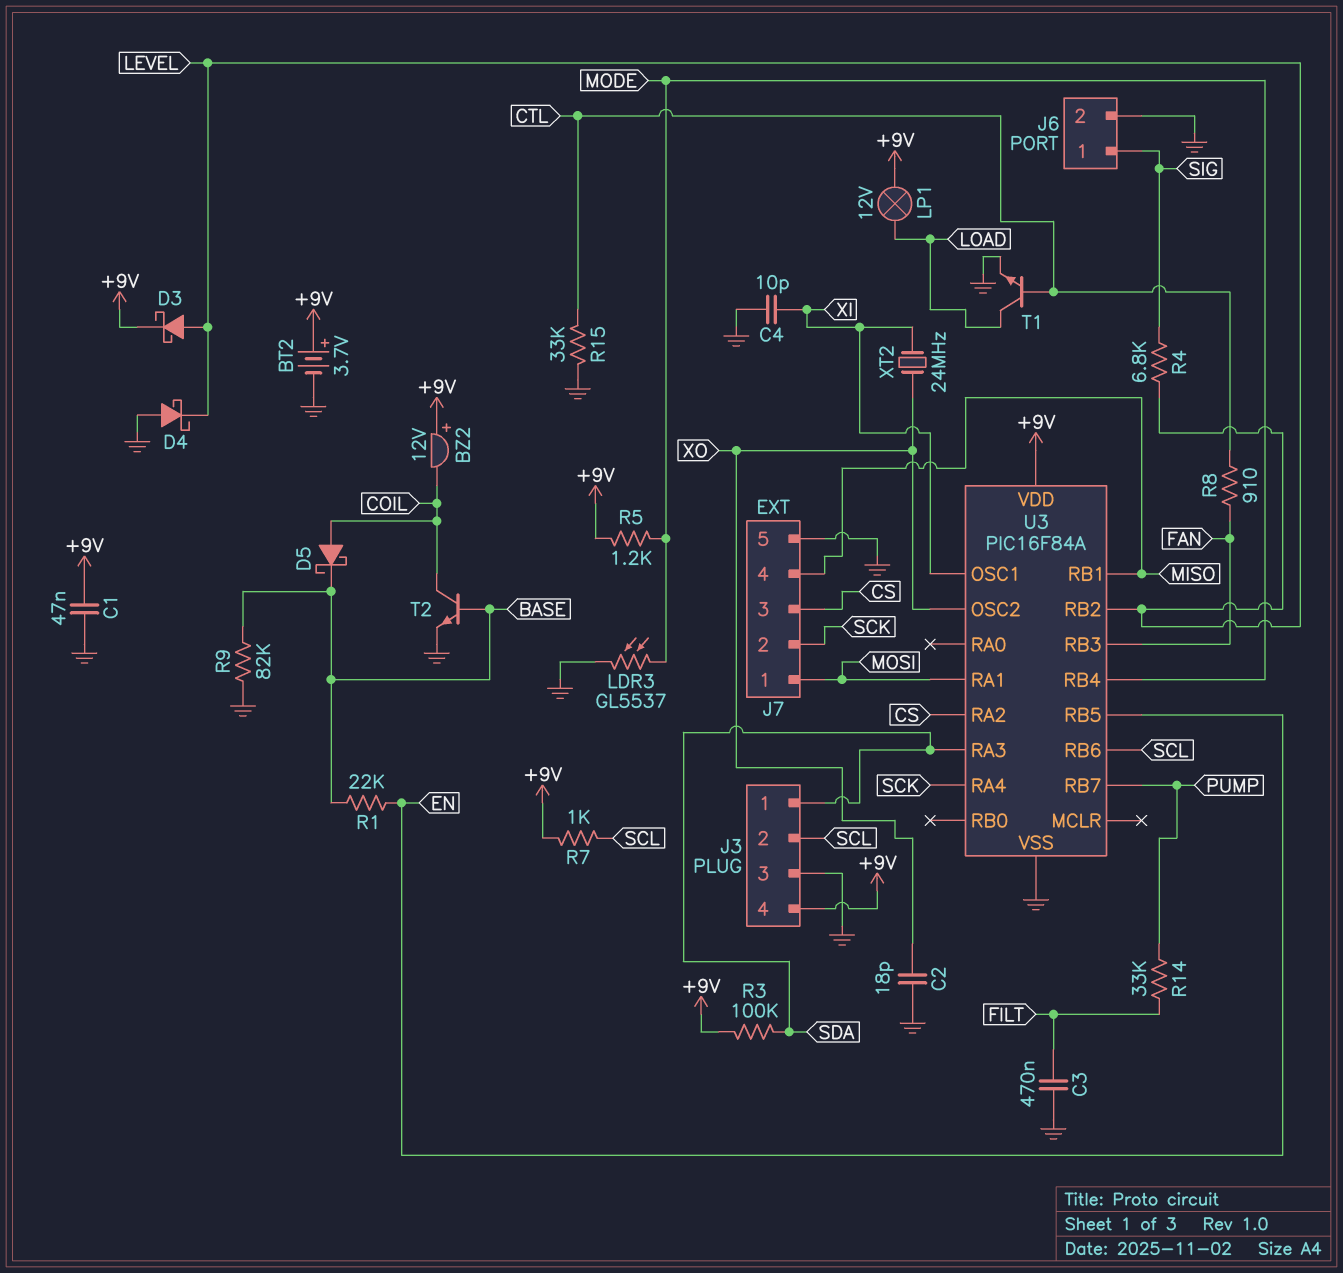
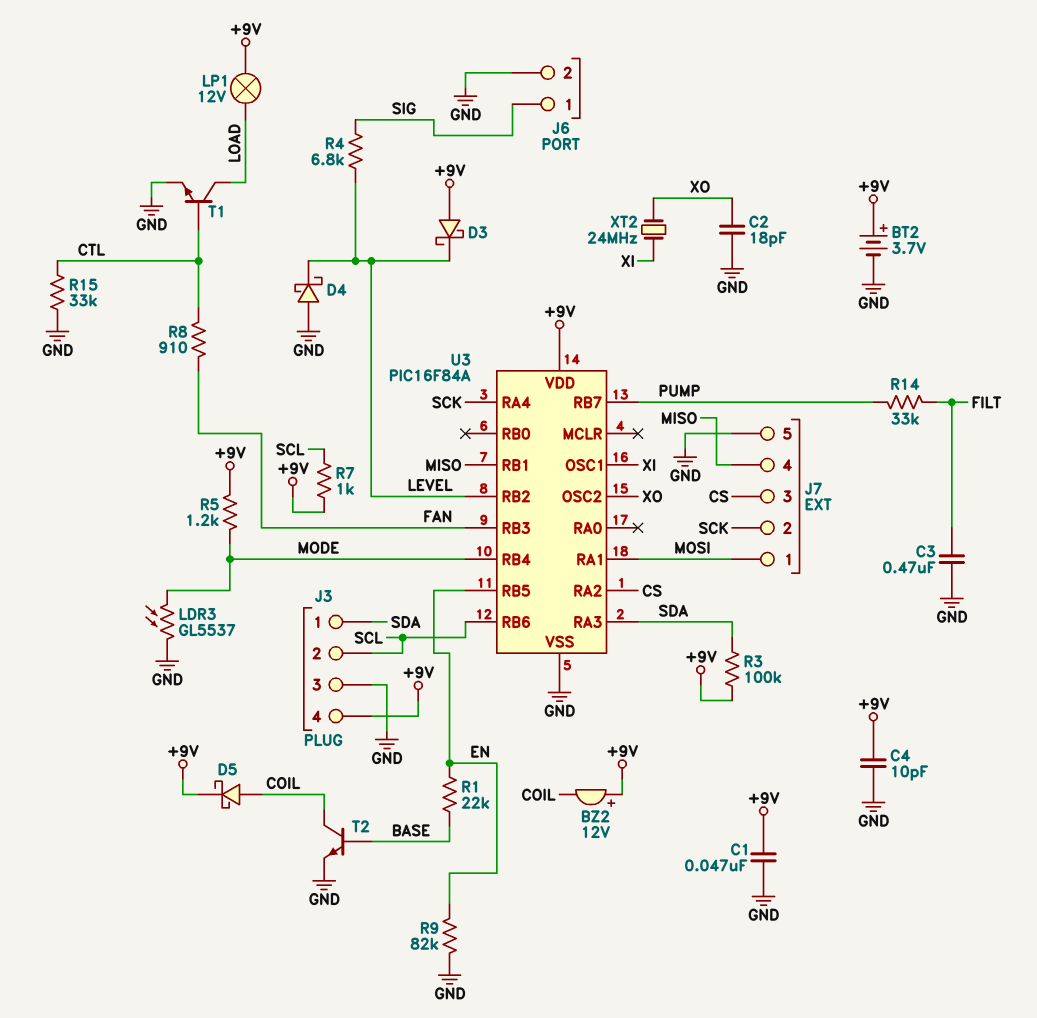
C4: 10pF (GND, XI) -> 10pF (+9V, GND)
D3: schottky (A LEVEL, K +9V) -> schottky (A +9V, K LEVEL)
D5: schottky (A COIL, K BASE) -> schottky (A COIL, K +9V)
R9: 82k (BASE, GND) -> 82k (EN, GND)

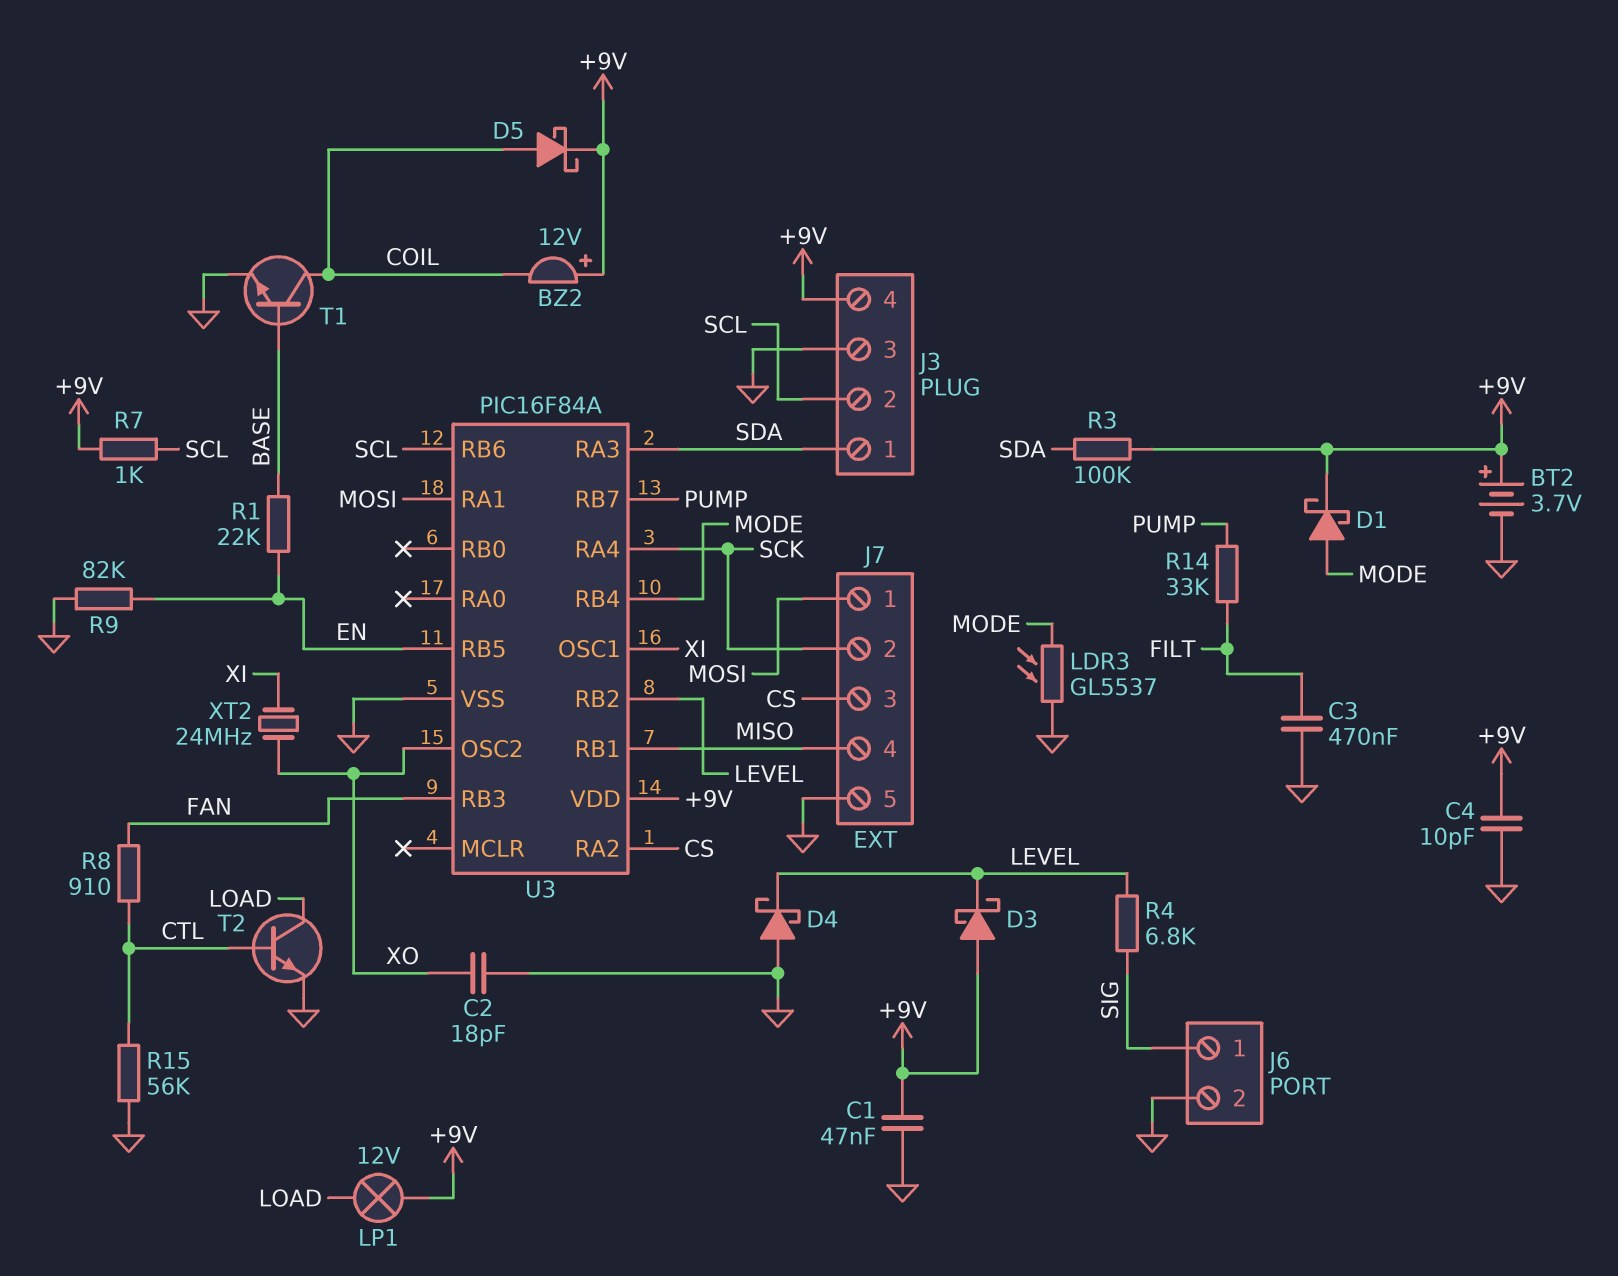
D1: none -> schottky (A MODE, K +9V)
R5: 1.2k (+9V, MODE) -> none
R15: 33k (CTL, GND) -> 56k (CTL, GND)
T1: NPN (B CTL, C LOAD, E GND) -> NPN (B BASE, C COIL, E GND)
T2: NPN (B BASE, C COIL, E GND) -> NPN (B CTL, C LOAD, E GND)

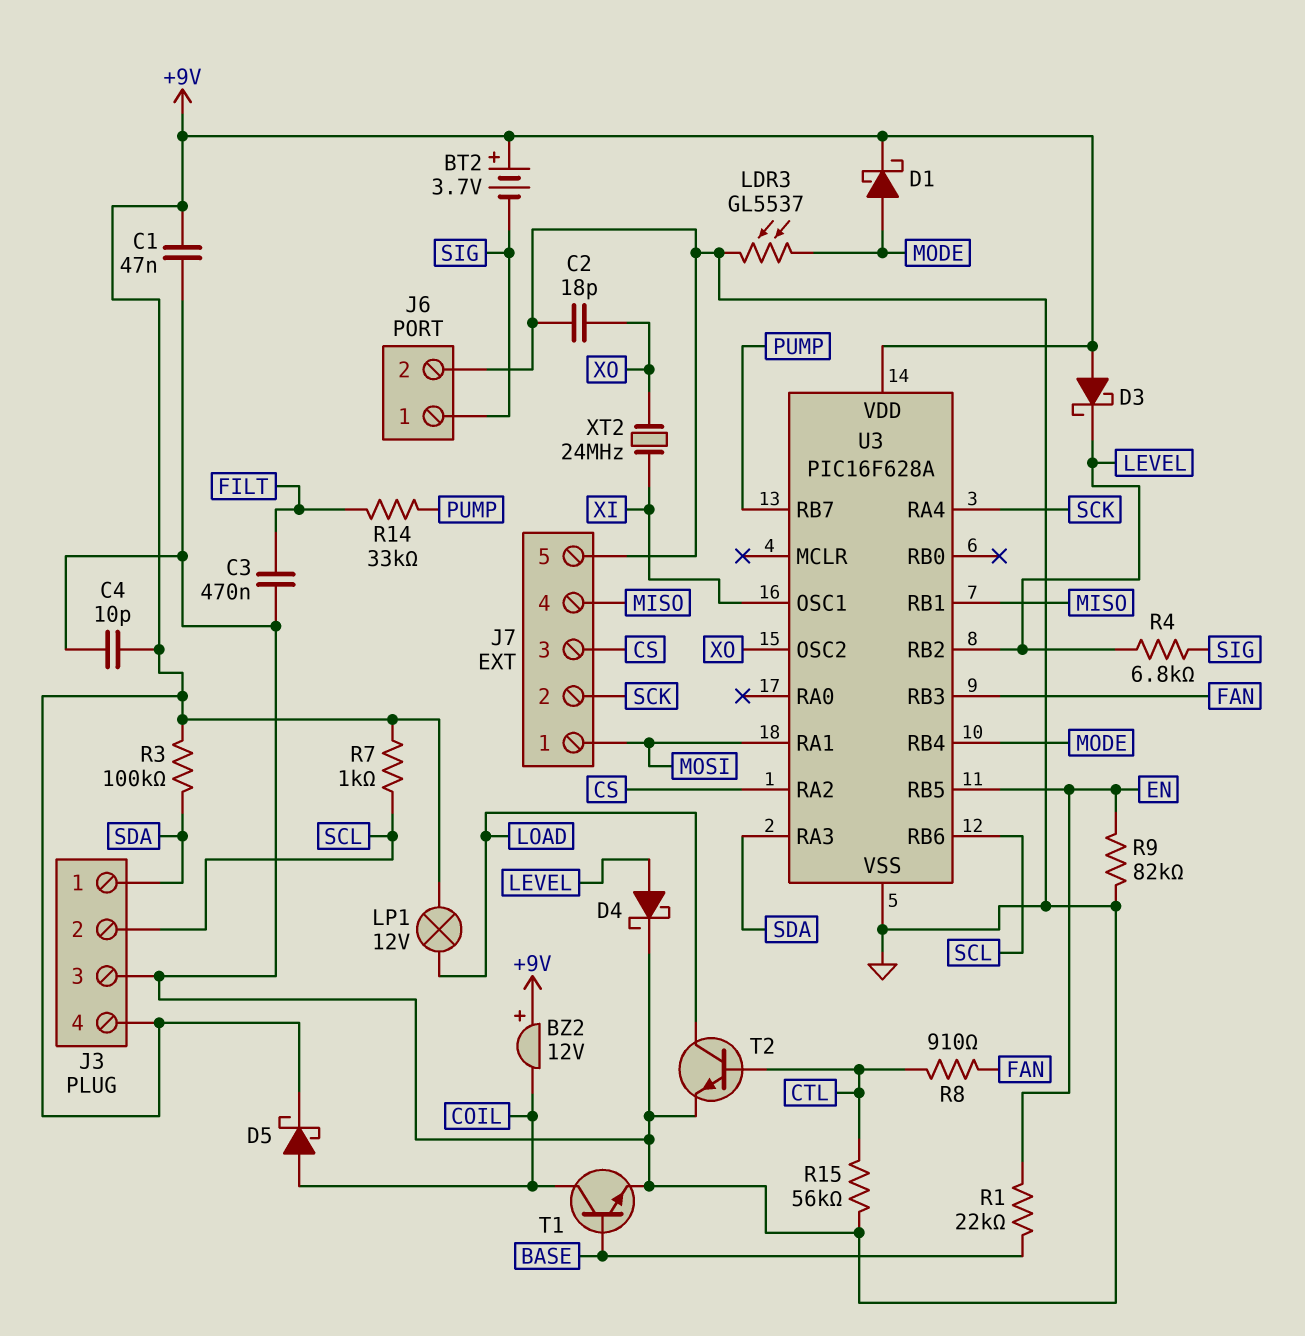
BT2: 3.7V (plus +9V, minus GND) -> 3.7V (plus +9V, minus SIG)
D4: schottky (A GND, K LEVEL) -> schottky (A LEVEL, K GND)
U3: PIC16F84A -> PIC16F628A

